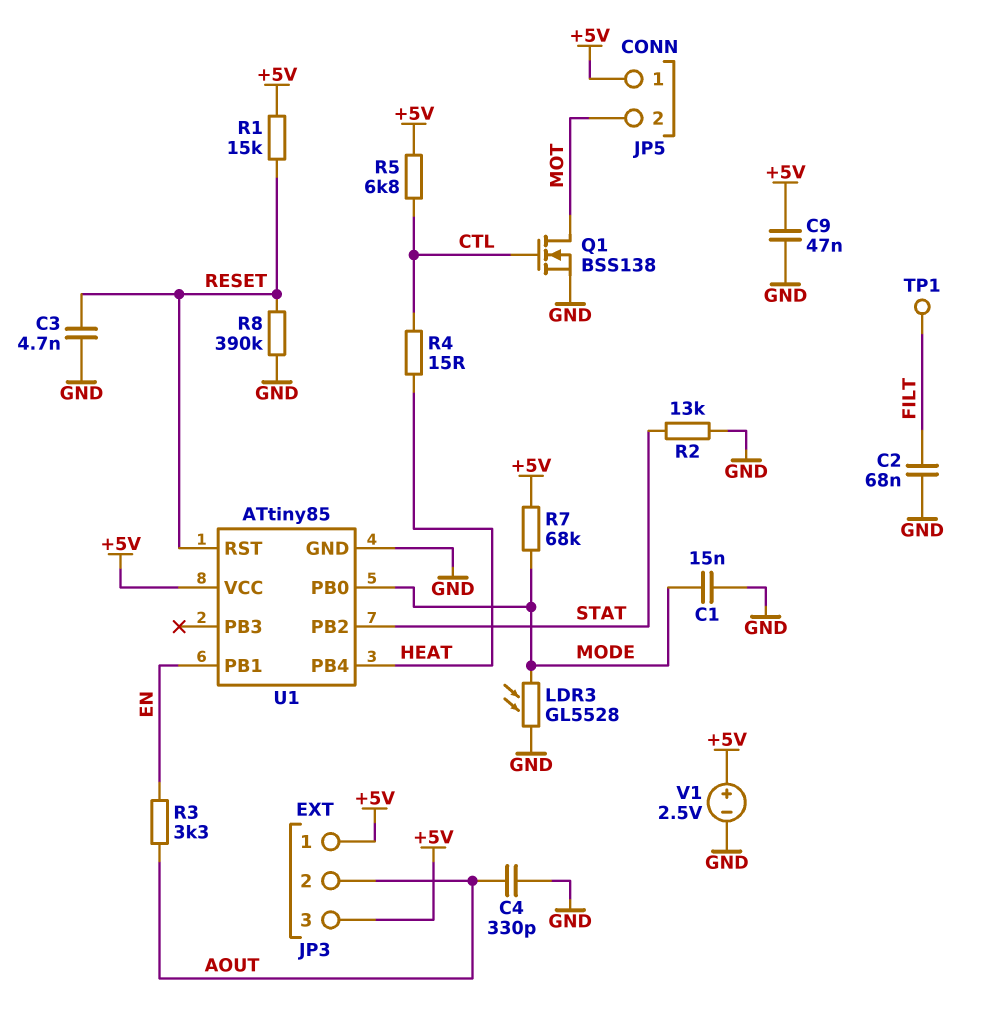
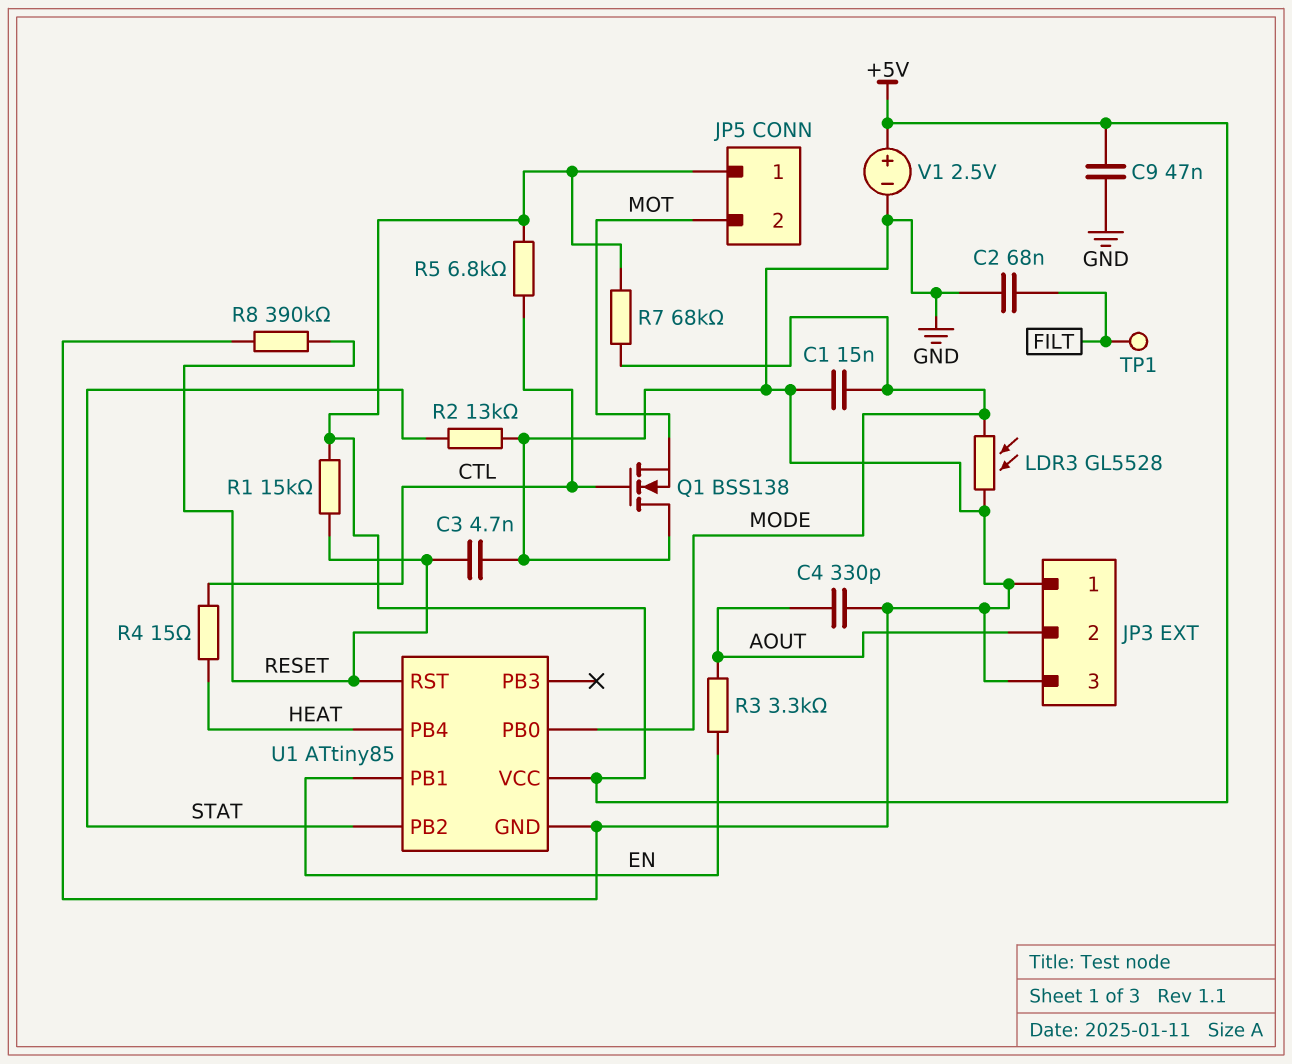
JP3 pin 1: +5V -> GND
JP3 pin 3: +5V -> GND
Q1: NMOS BSS138 (G CTL, D MOT, S GND) -> NMOS BSS138 (G CTL, D GND, S MOT)

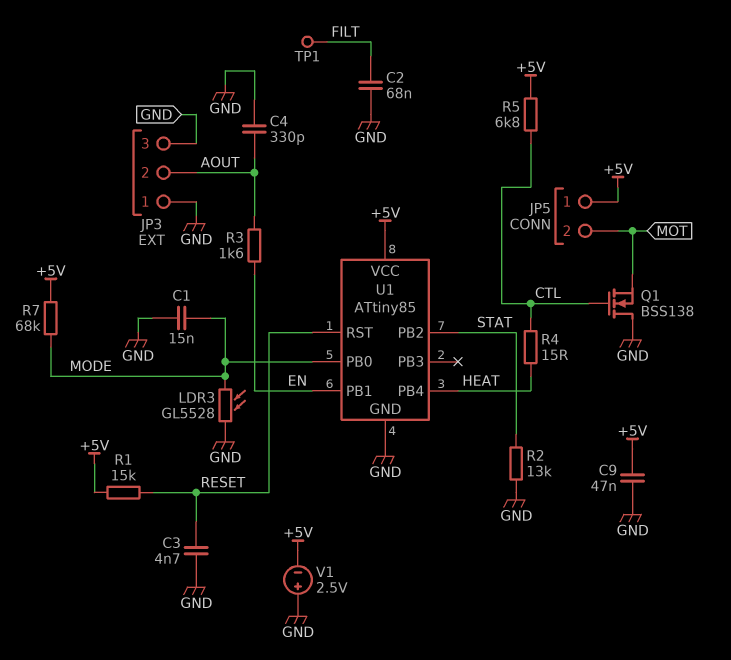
R3: 3.3k (AOUT, EN) -> 1.6k (AOUT, EN)
R8: 390k (GND, RESET) -> none
V1: 2.5V (plus +5V, minus GND) -> 2.5V (plus GND, minus +5V)

